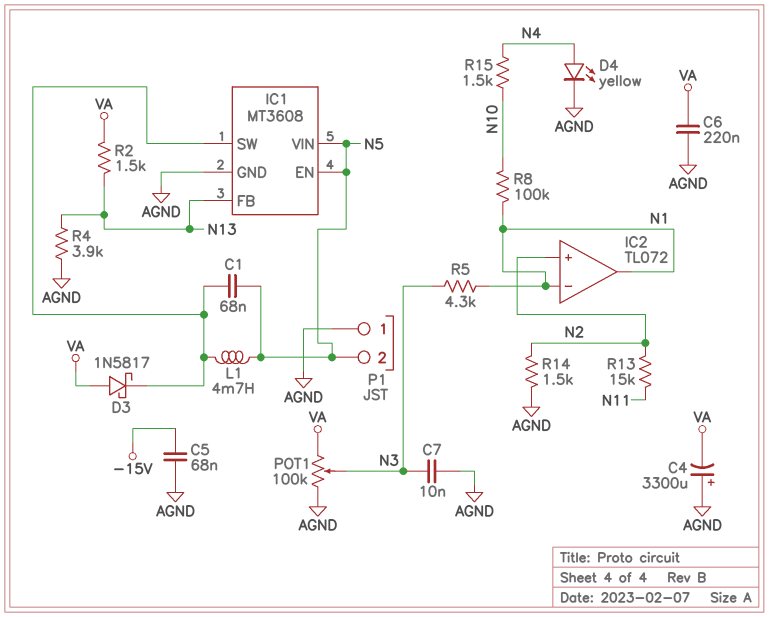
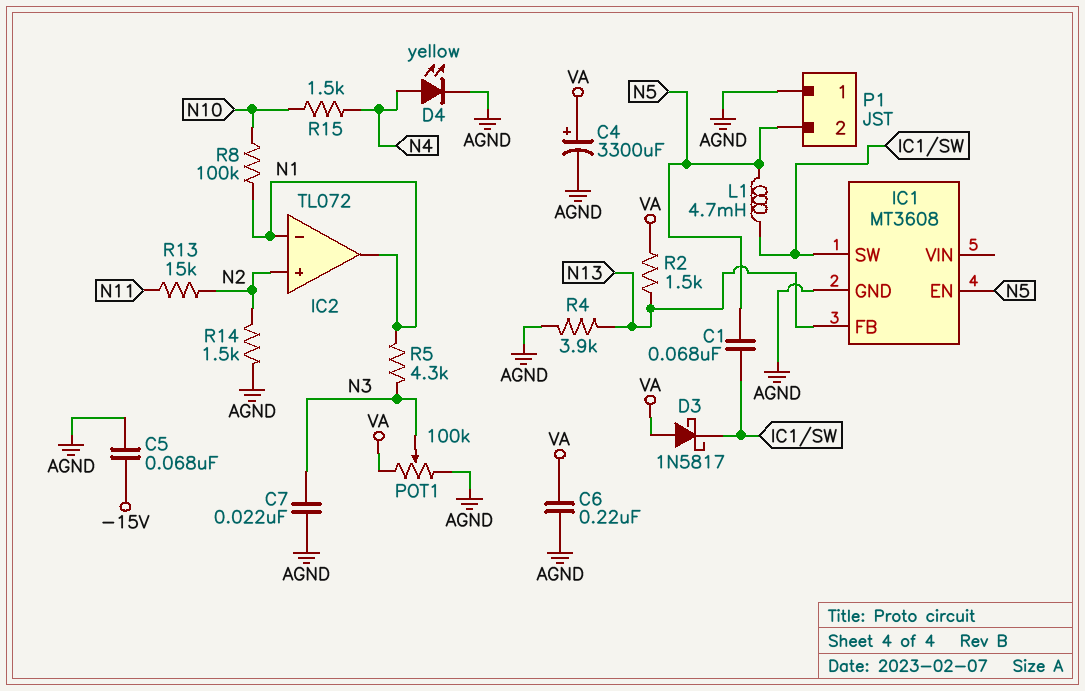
C4: 3300uF (plus AGND, minus VA) -> 3300uF (plus VA, minus AGND)
C7: 10nF (AGND, N3) -> 22nF (AGND, N3)
IC1 pin VIN: N5 -> none

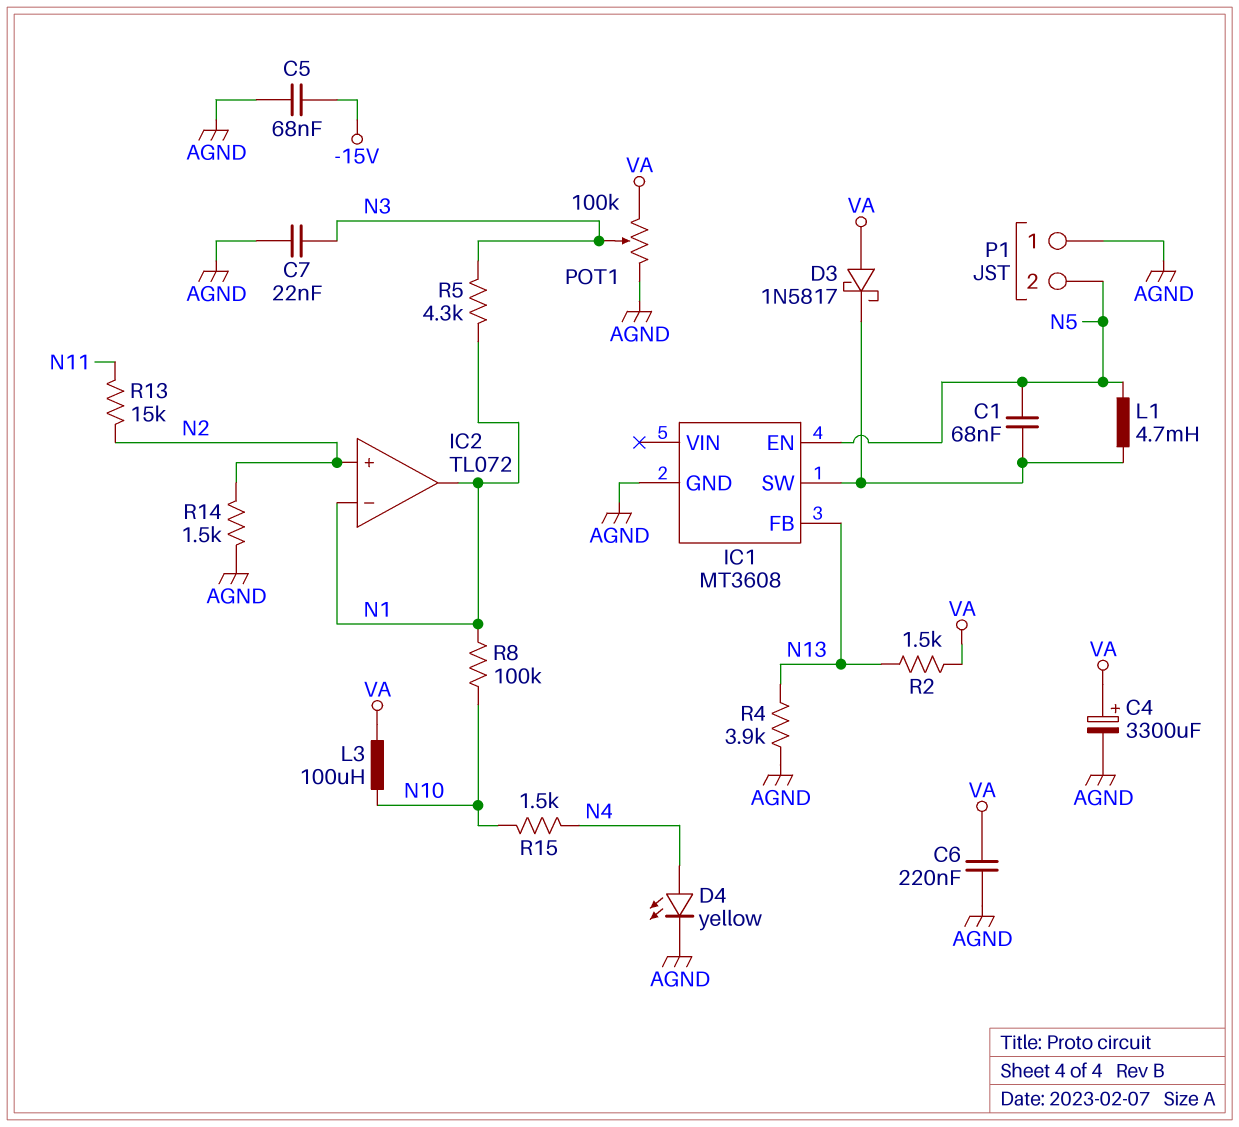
L3: none -> 100uH (N10, VA)

